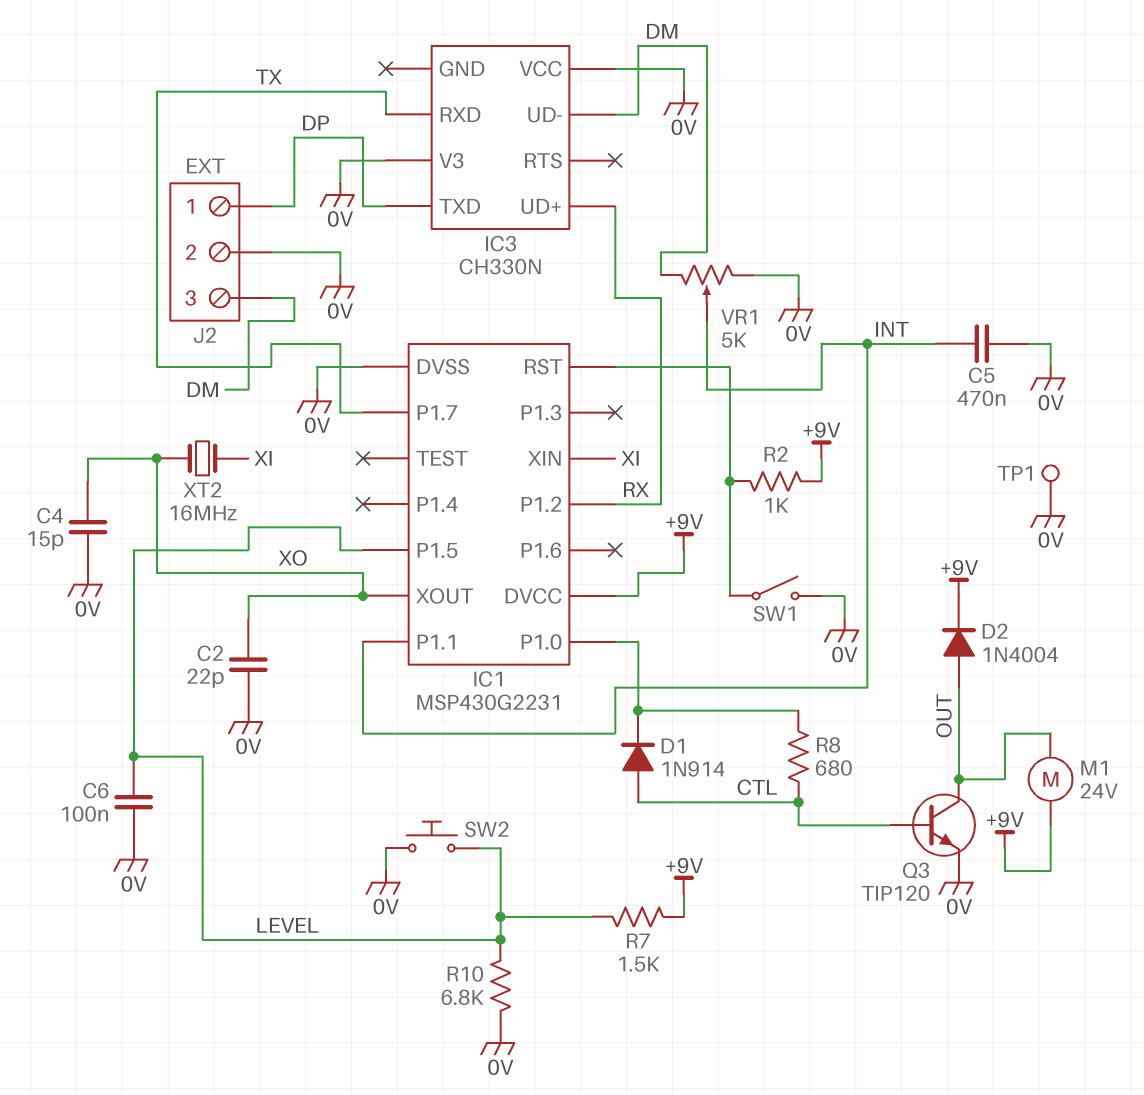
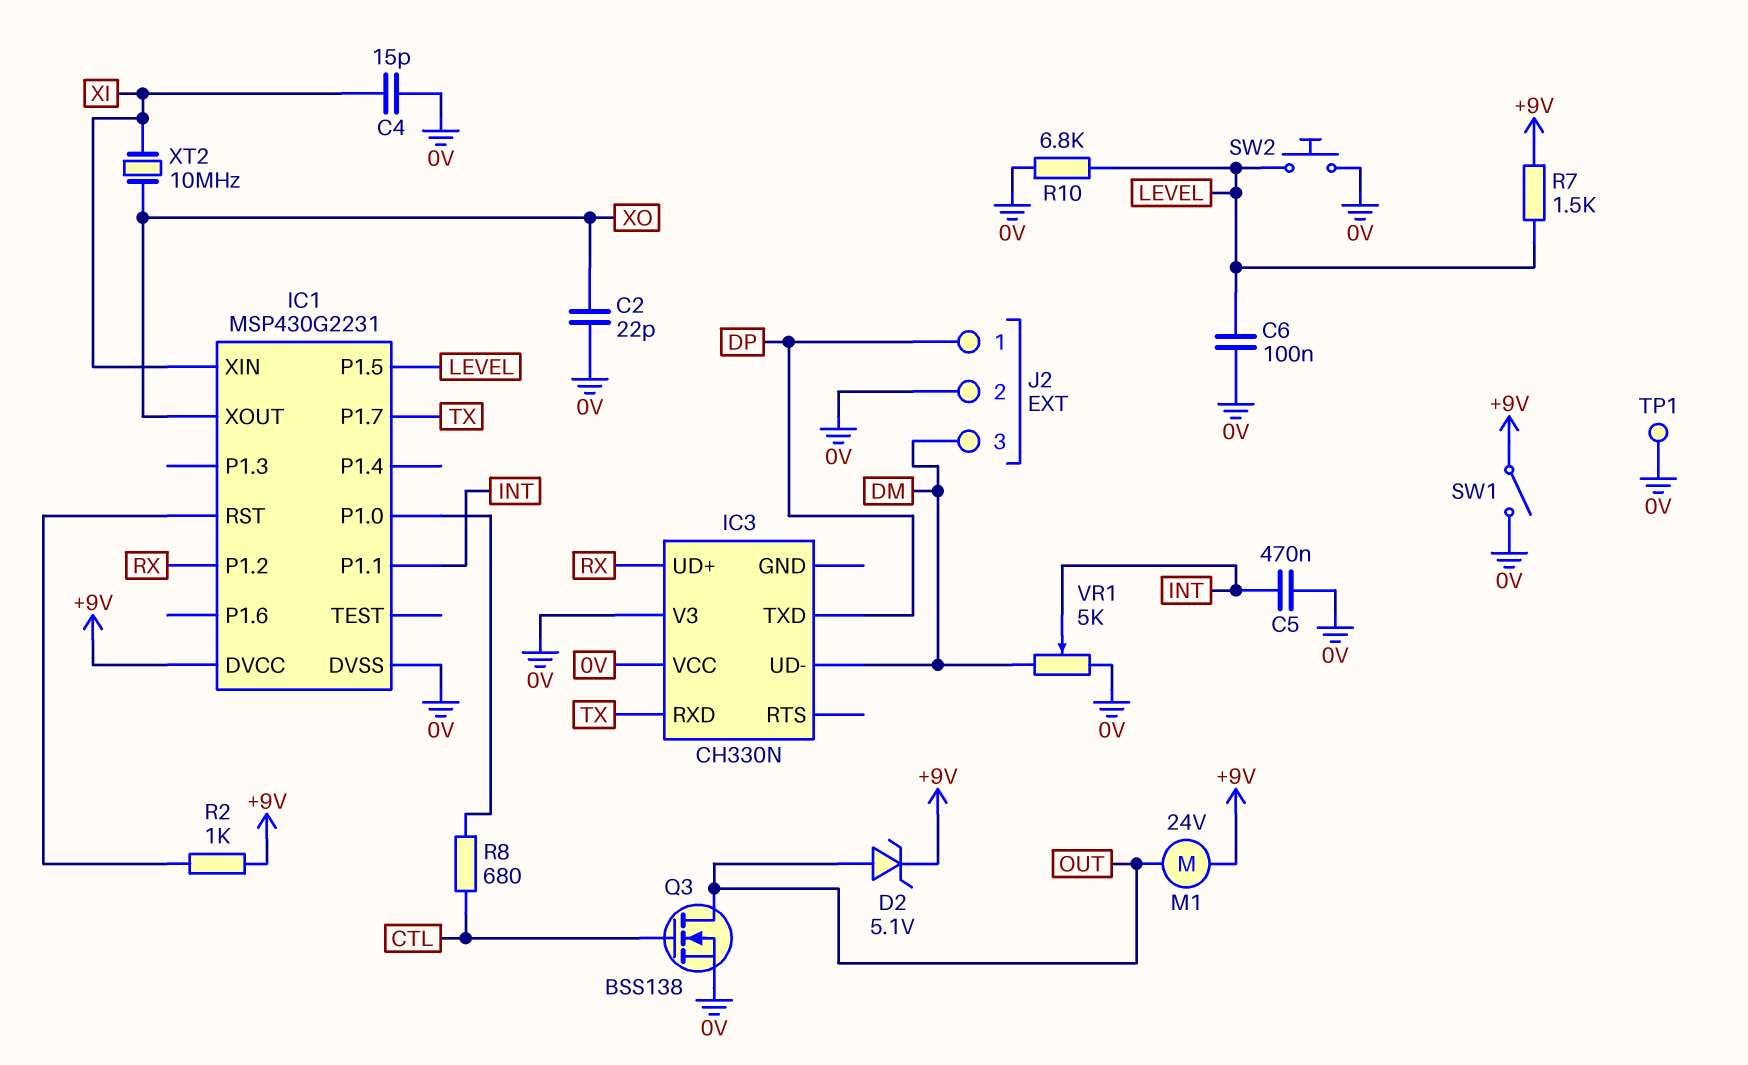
C4: 15pF (0V, XO) -> 15pF (0V, XI)
D1: diode 1N914 (A CTL, K IC1/P1.0) -> none
D2: diode 1N4004 (A OUT, K +9V) -> zener 5.1V (A OUT, K +9V)
Q3: NPN TIP120 (B CTL, C OUT, E 0V) -> NMOS BSS138 (G CTL, D OUT, S 0V)
SW1: switch (0V, IC1/RST) -> switch (+9V, 0V)
XT2: 16MHz (XI, XO) -> 10MHz (XI, XO)

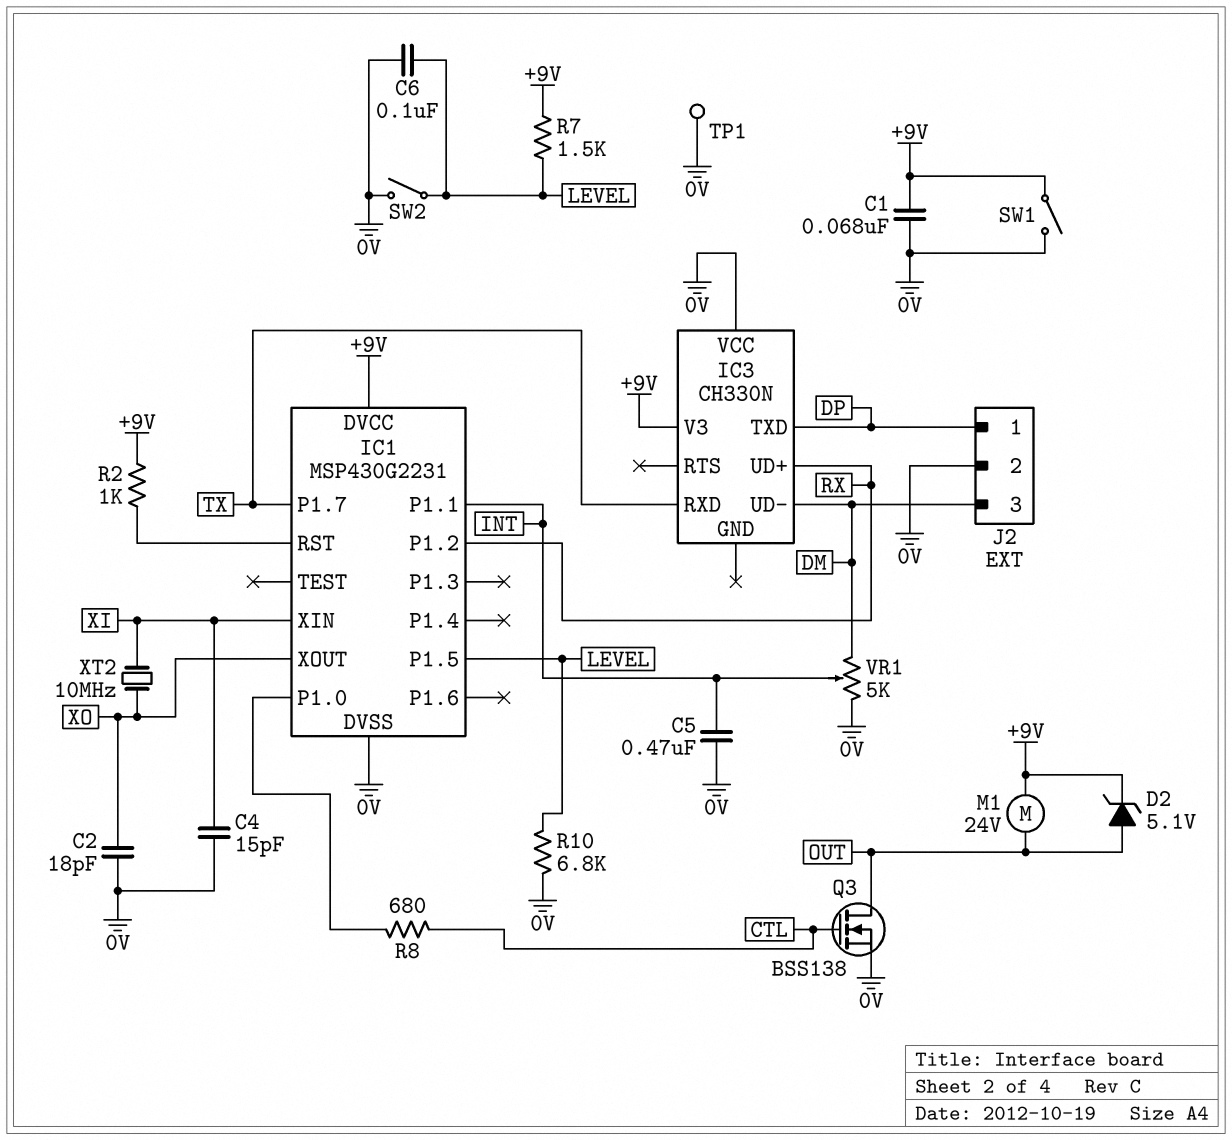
C1: none -> 68nF (+9V, 0V)
C2: 22pF (0V, XO) -> 18pF (0V, XO)
IC3 pin V3: 0V -> +9V
SW2: button (0V, LEVEL) -> switch (0V, LEVEL)

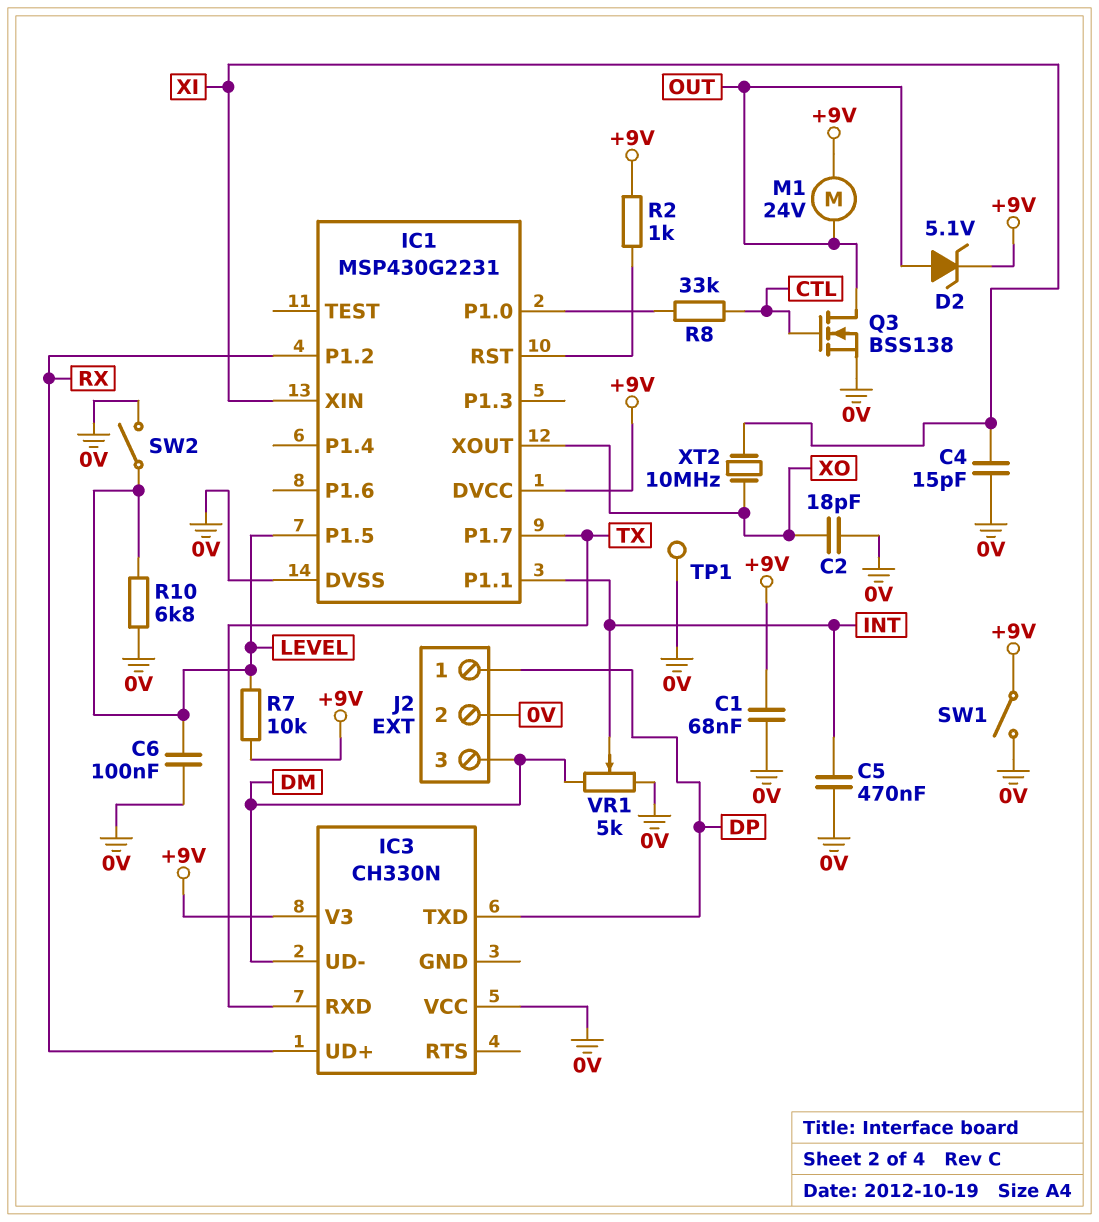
R7: 1.5k (+9V, LEVEL) -> 10k (+9V, LEVEL)
R8: 680 (CTL, IC1/P1.0) -> 33k (CTL, IC1/P1.0)

